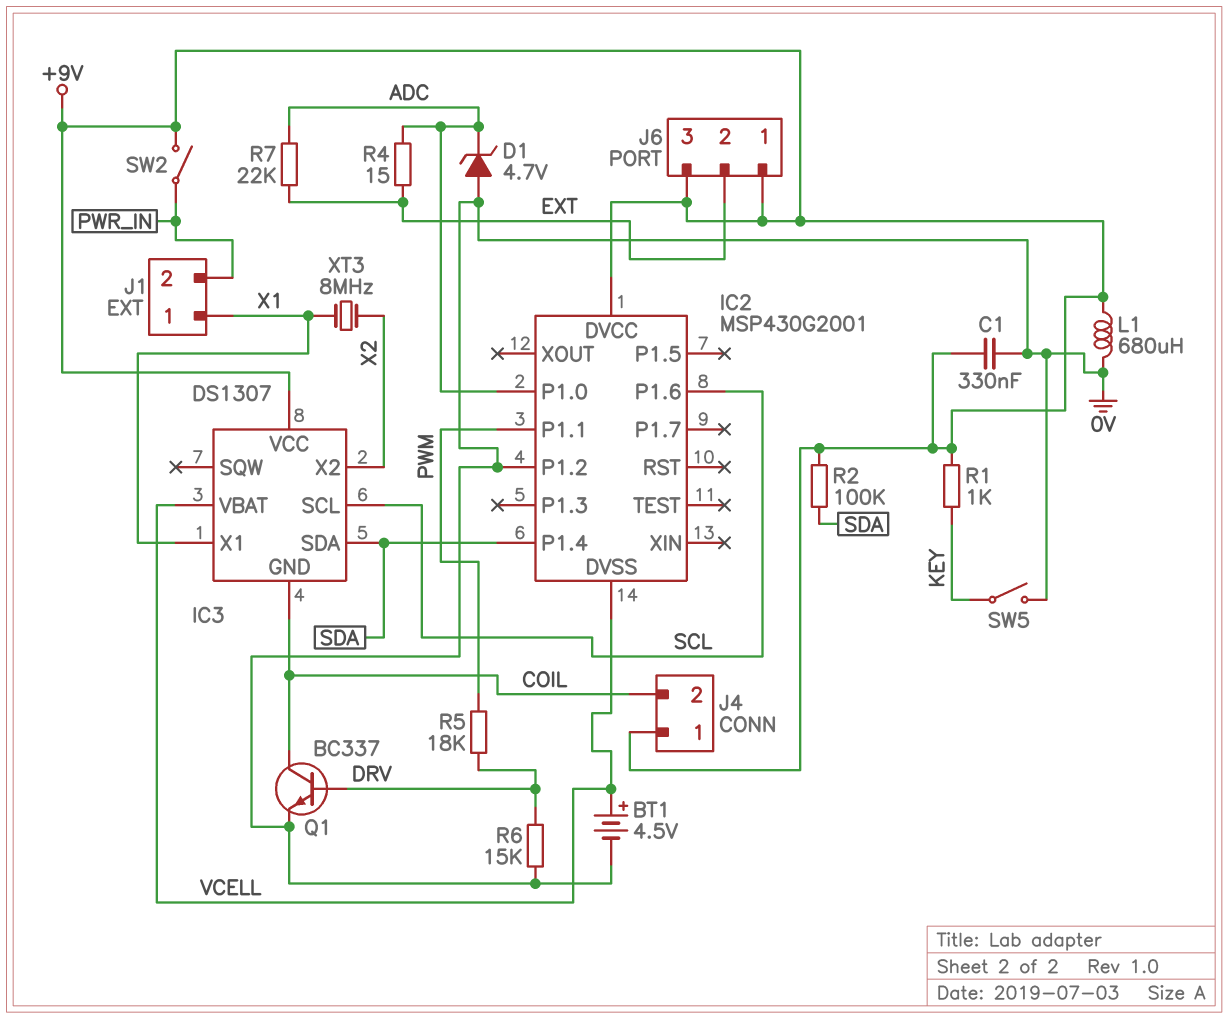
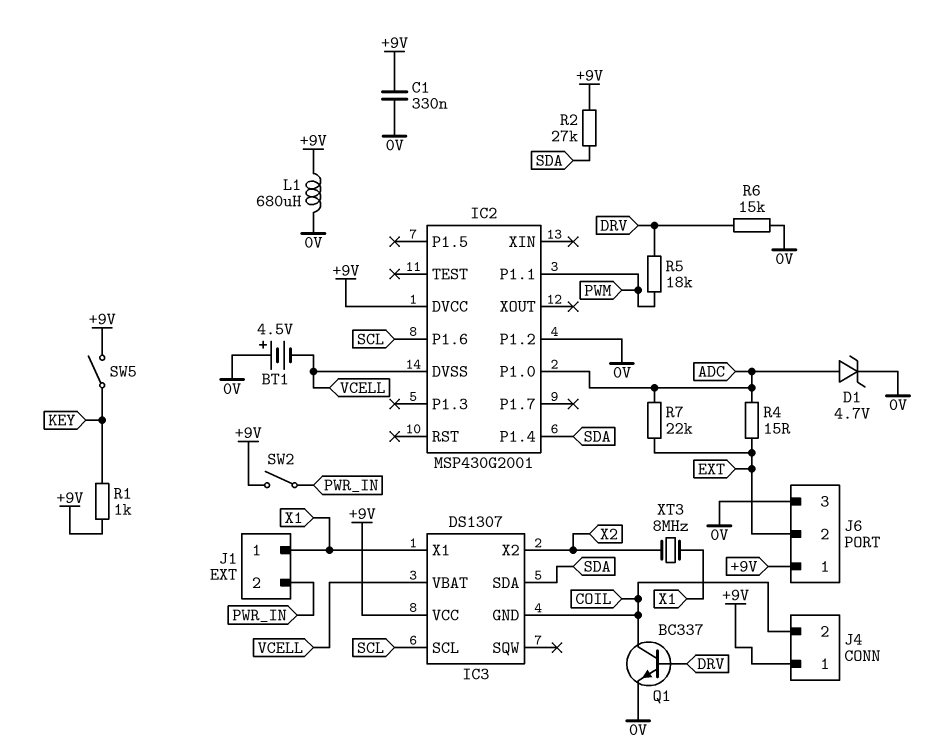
BT1: 4.5V (plus VCELL, minus 0V) -> 4.5V (plus 0V, minus VCELL)
D1: zener 4.7V (A 0V, K ADC) -> zener 4.7V (A ADC, K 0V)
J6 pin 3: +9V -> 0V
R2: 100k (+9V, SDA) -> 27k (+9V, SDA)
SW5: switch (0V, KEY) -> switch (+9V, KEY)

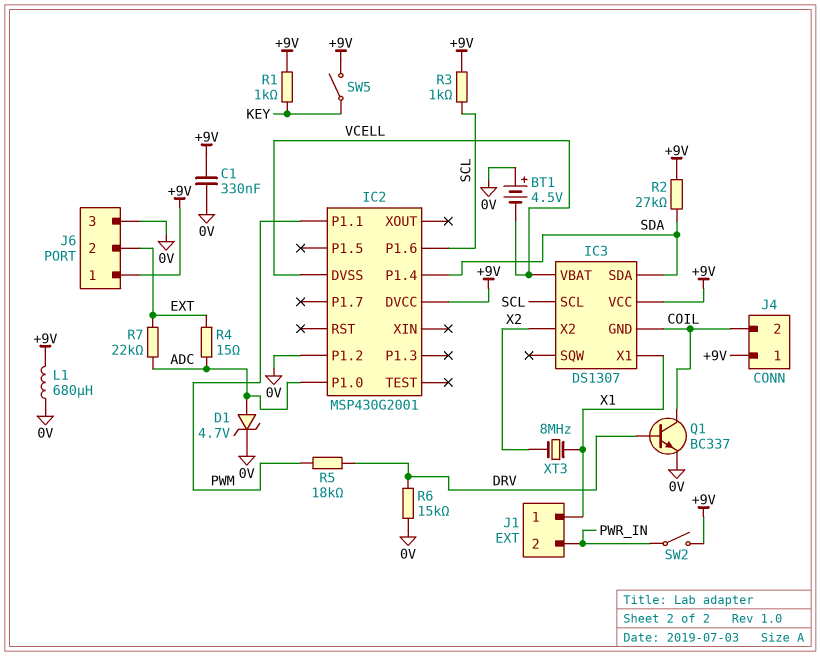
R3: none -> 1k (+9V, SCL)

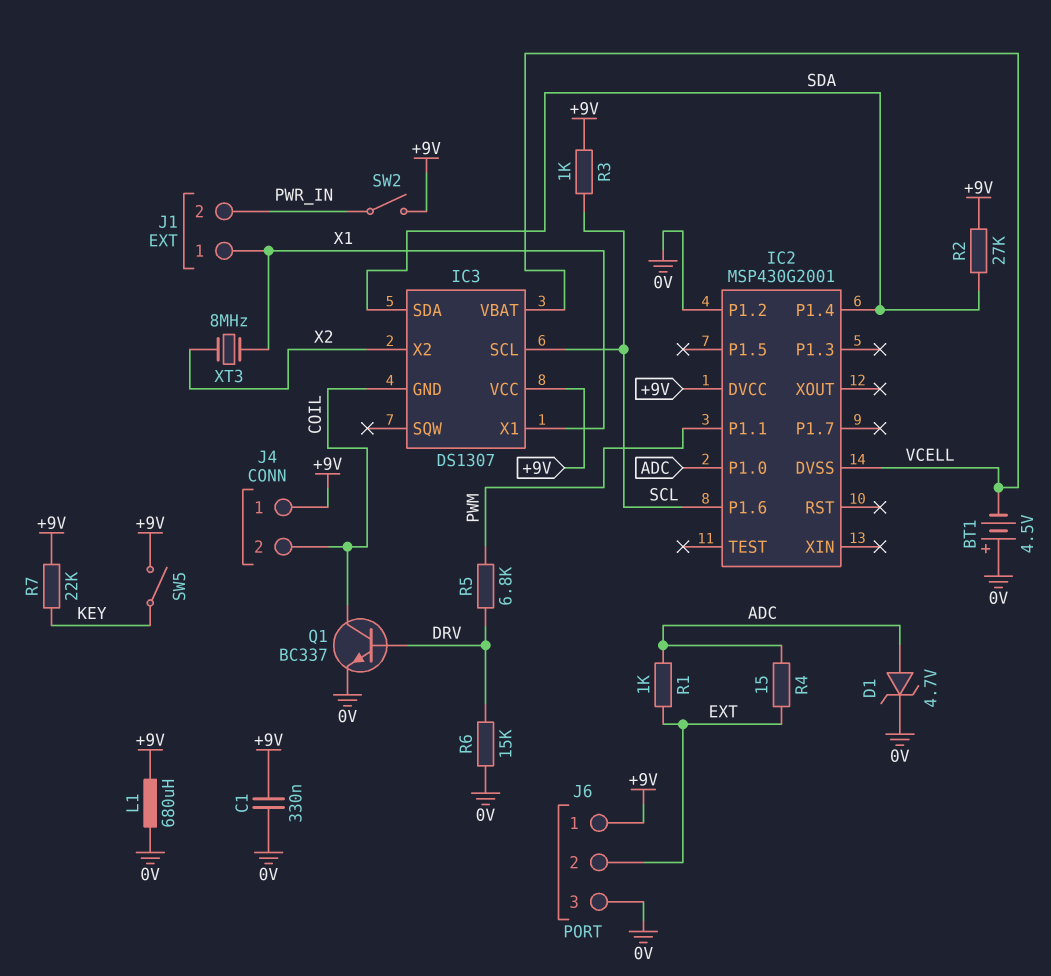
R1: 1k (+9V, KEY) -> 1k (ADC, EXT)
R5: 18k (DRV, PWM) -> 6.8k (DRV, PWM)
R7: 22k (ADC, EXT) -> 22k (+9V, KEY)

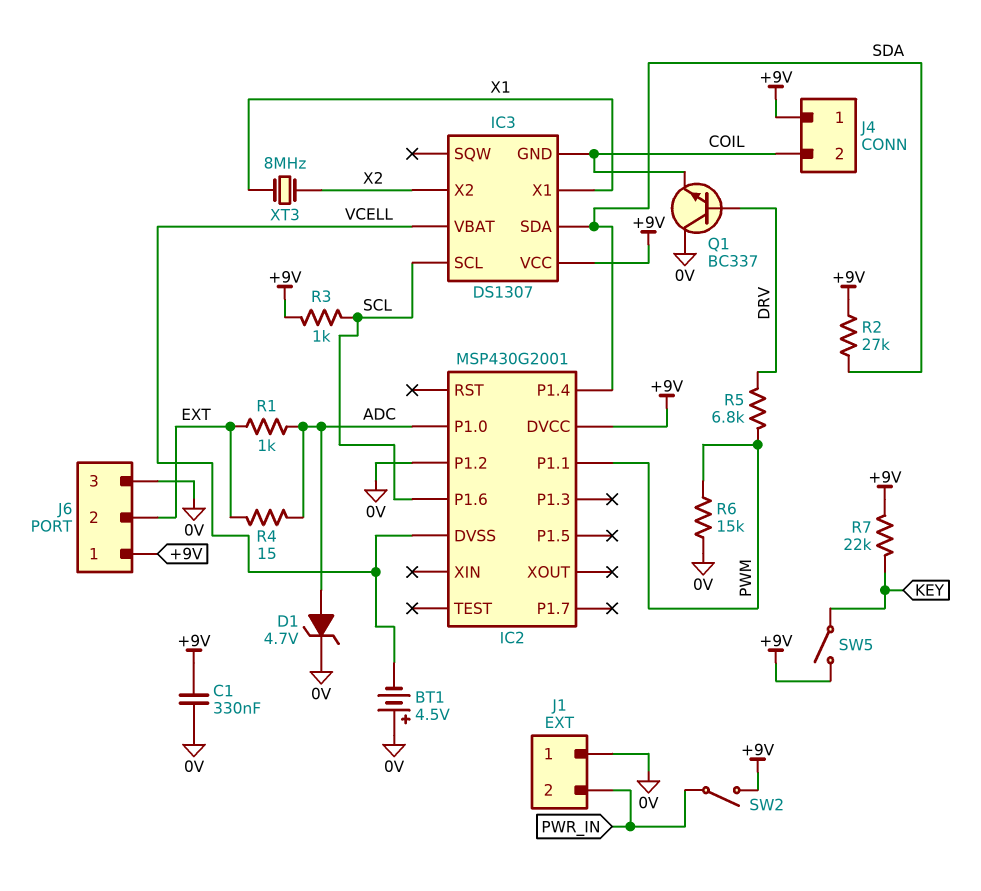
J1 pin 1: X1 -> 0V
L1: 680uH (+9V, 0V) -> none
Q1: NPN BC337 (B DRV, C COIL, E 0V) -> NPN BC337 (B DRV, C 0V, E COIL)
R6: 15k (0V, DRV) -> 15k (0V, PWM)

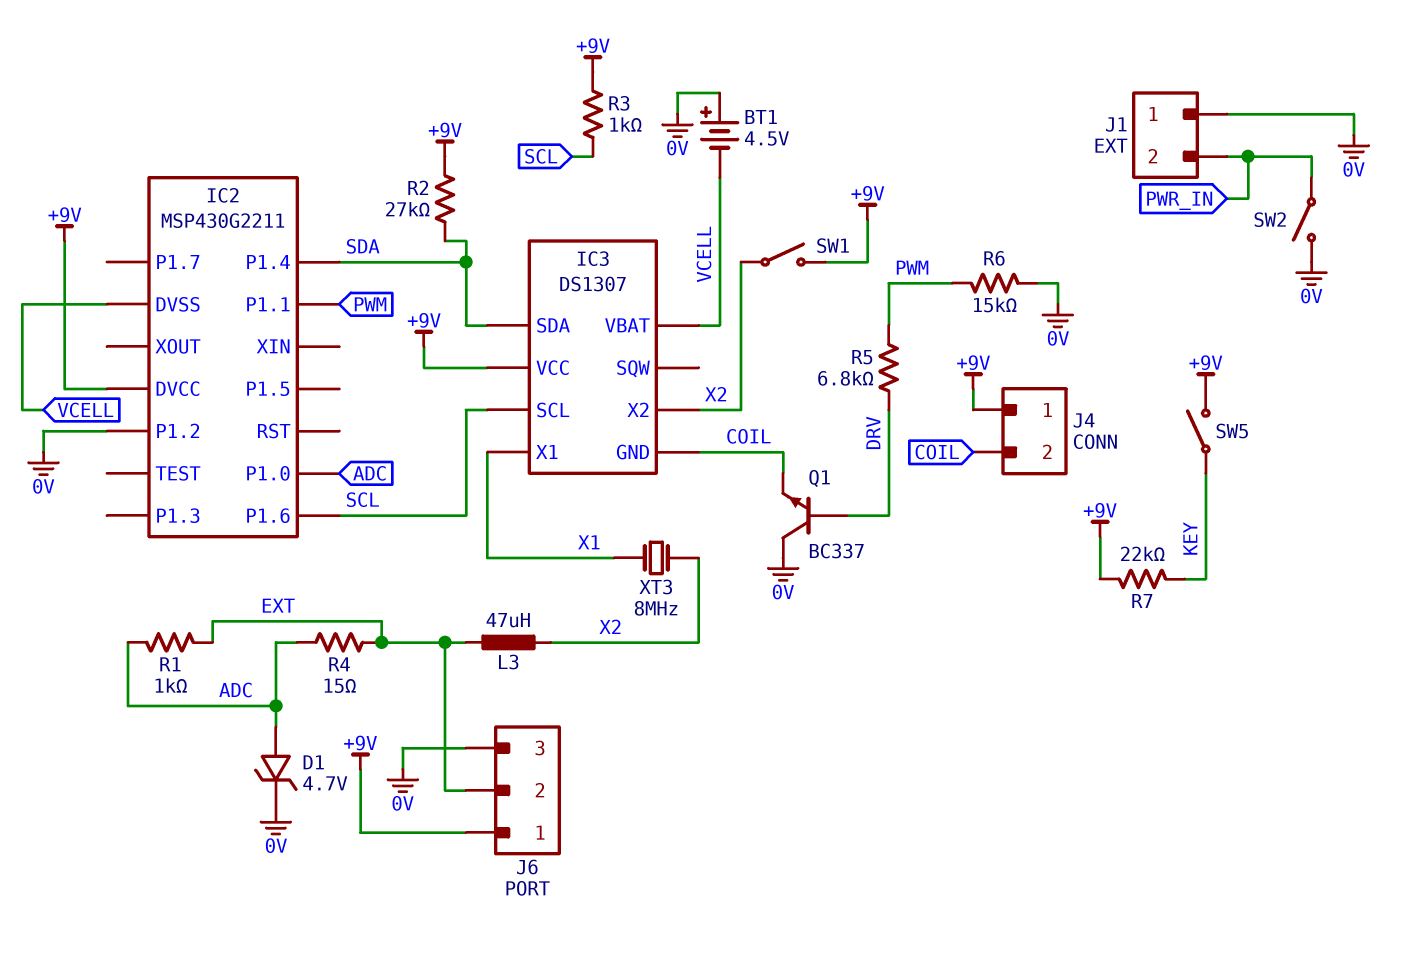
C1: 330nF (+9V, 0V) -> none
IC2: MSP430G2001 -> MSP430G2211
L3: none -> 47uH (EXT, X2)
SW1: none -> switch (+9V, X2)
SW2: switch (+9V, PWR_IN) -> switch (0V, PWR_IN)

